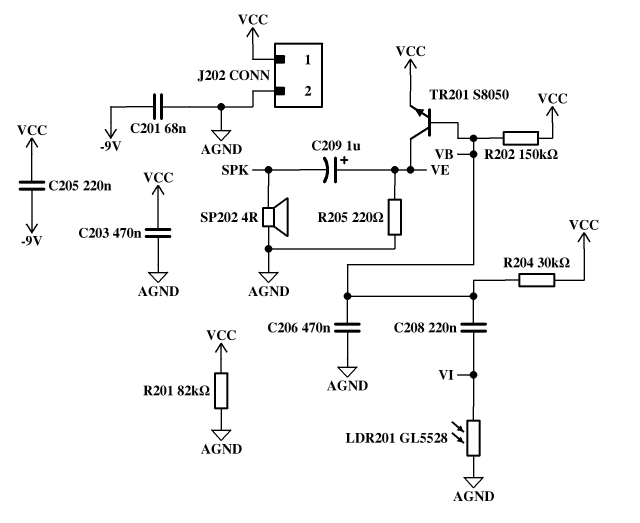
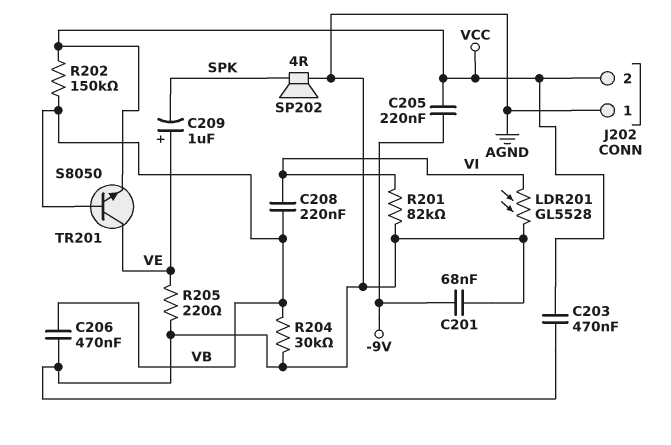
J202 pin 1: VCC -> AGND
J202 pin 2: AGND -> VCC
R201: 82k (AGND, VCC) -> 82k (AGND, VI)
R204: 30k (VB, VCC) -> 30k (AGND, VB)

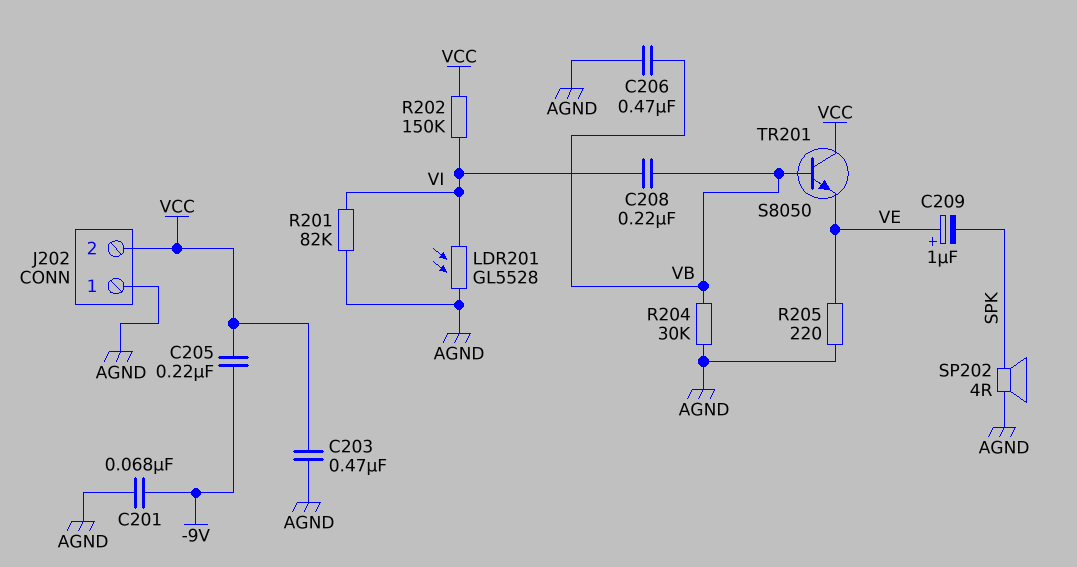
R202: 150k (VB, VCC) -> 150k (VCC, VI)
TR201: NPN S8050 (B VB, C VE, E VCC) -> NPN S8050 (B VB, C VCC, E VE)

